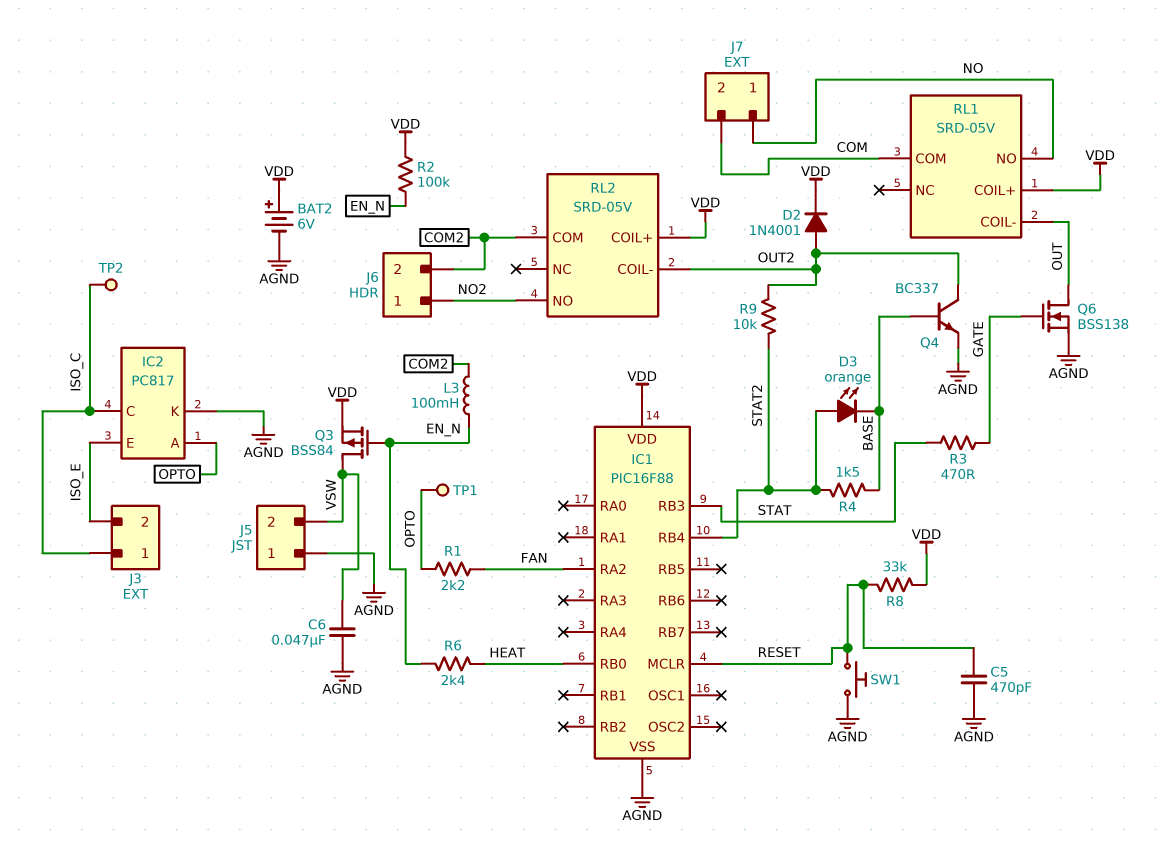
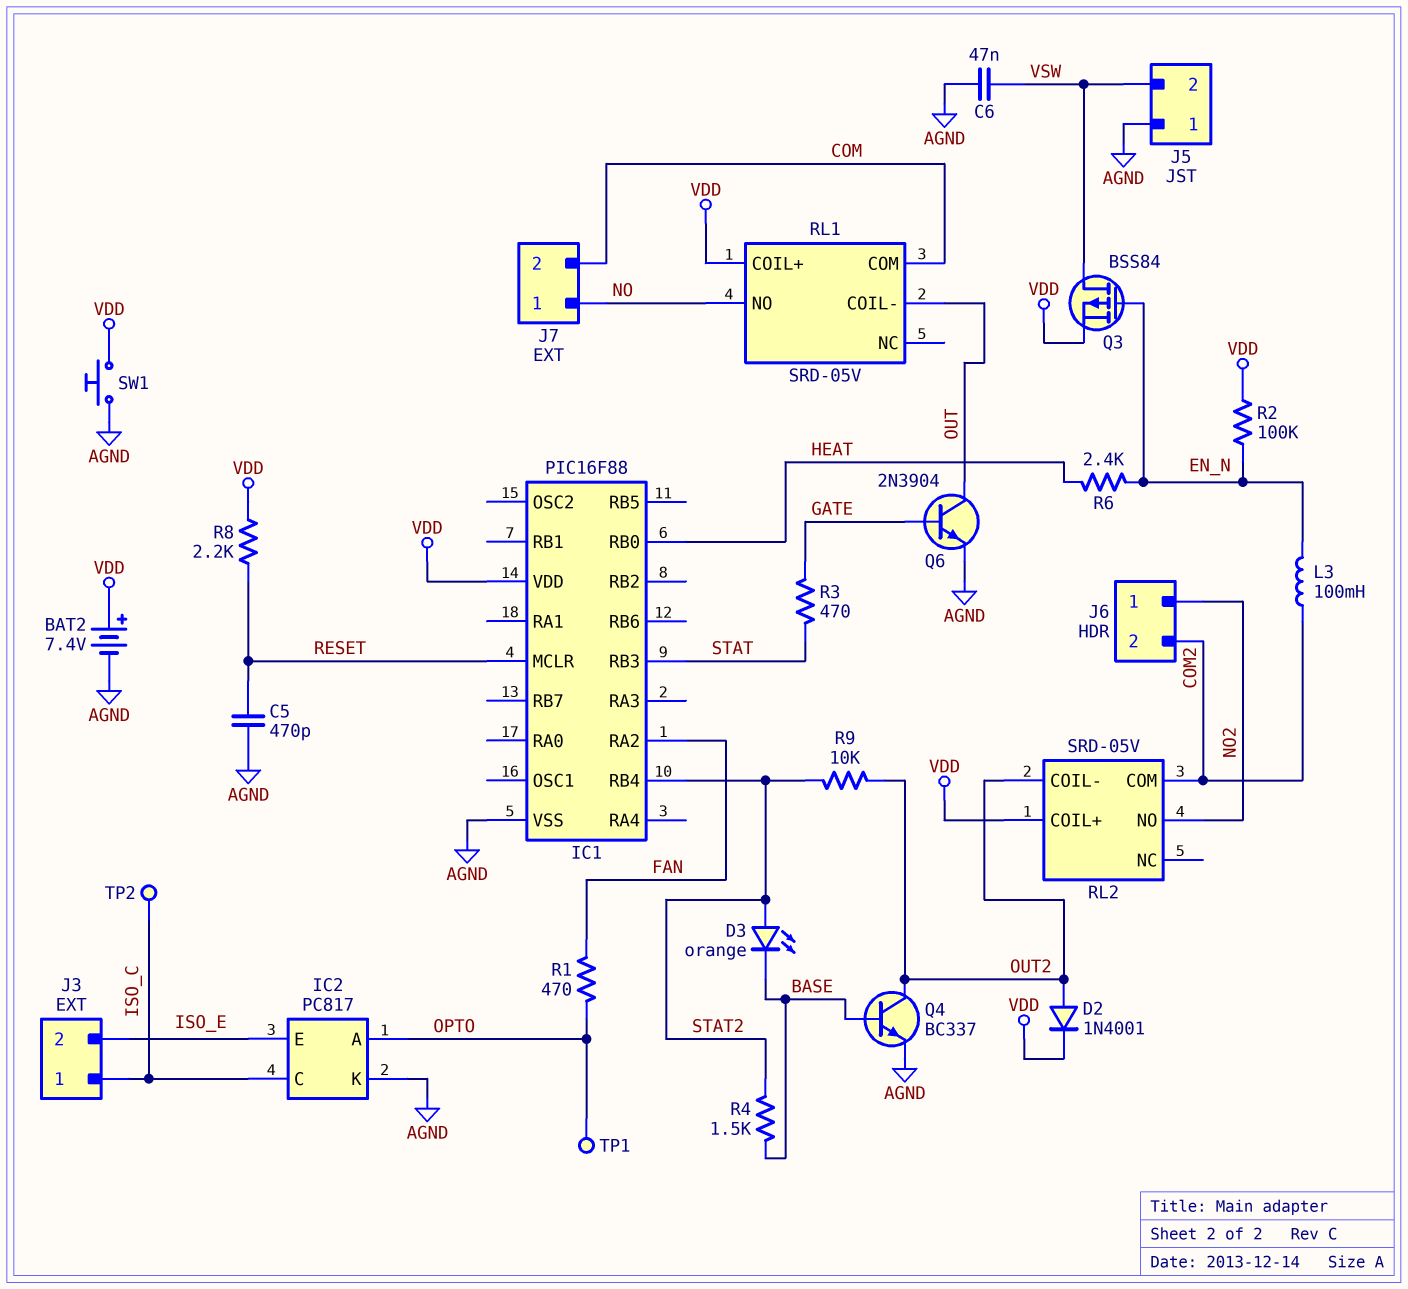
BAT2: 6V (plus VDD, minus AGND) -> 7.4V (plus VDD, minus AGND)
Q6: NMOS BSS138 (G GATE, D OUT, S AGND) -> NPN 2N3904 (B GATE, C OUT, E AGND)
R1: 2.2k (FAN, OPTO) -> 470 (FAN, OPTO)
R8: 33k (RESET, VDD) -> 2.2k (RESET, VDD)
SW1: button (AGND, RESET) -> button (AGND, VDD)

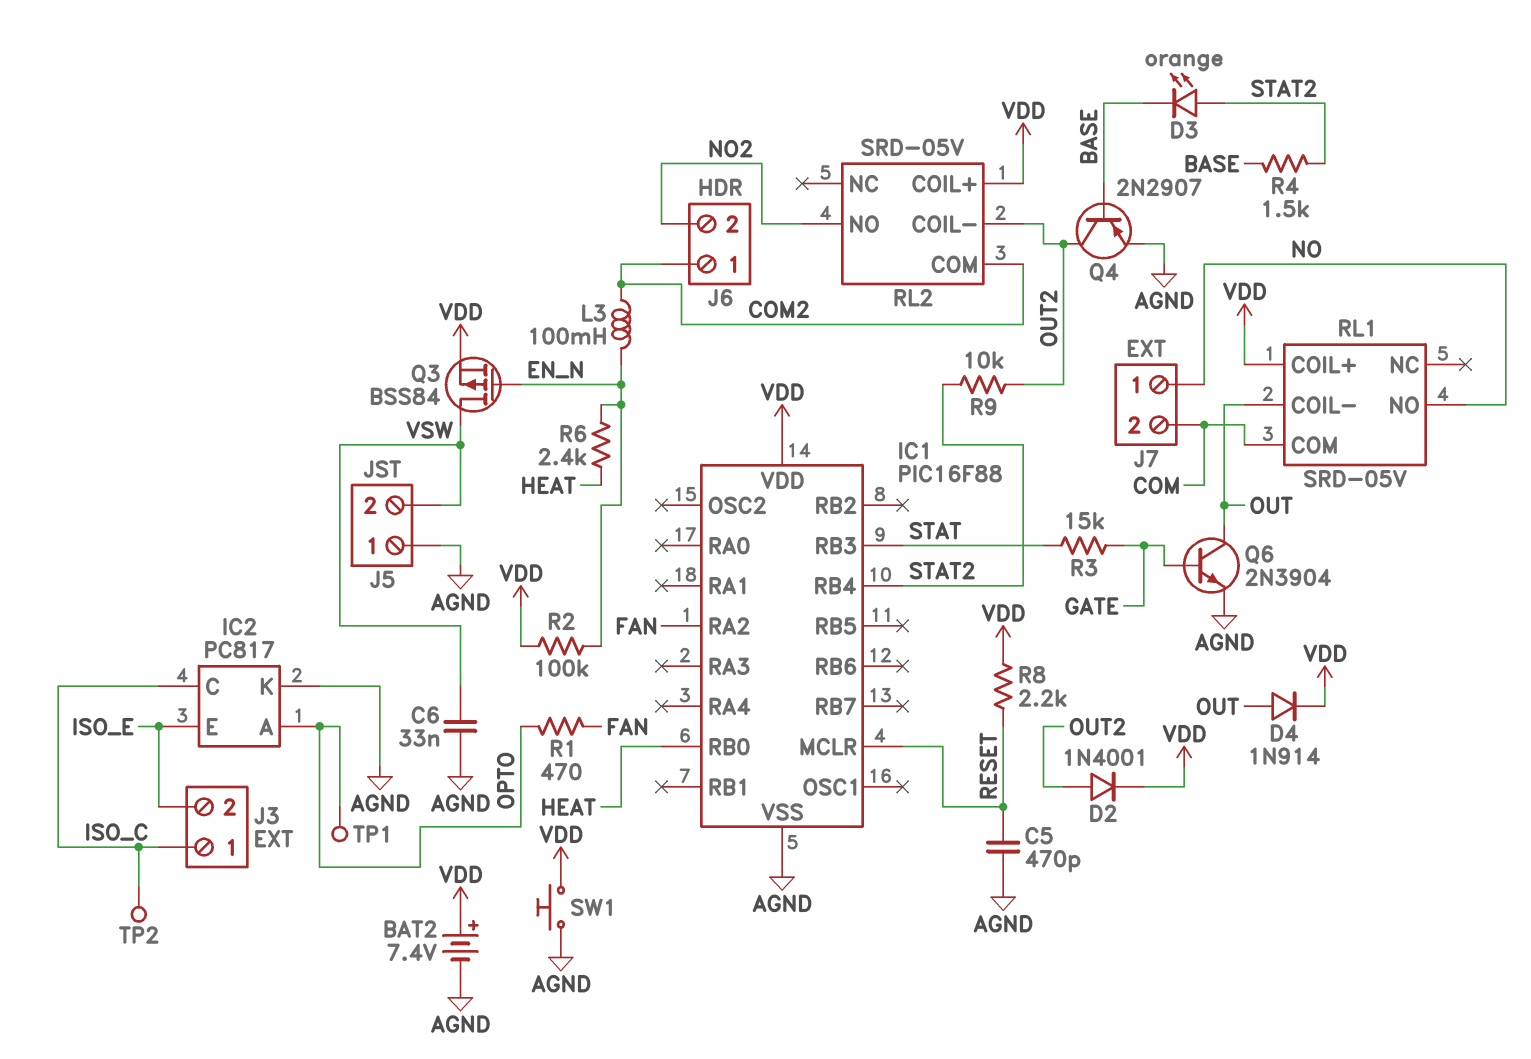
C6: 47nF (AGND, VSW) -> 33nF (AGND, VSW)
D4: none -> diode 1N914 (A OUT, K VDD)
J6 pin 1: NO2 -> COM2
J6 pin 2: COM2 -> NO2
Q4: NPN BC337 (B BASE, C OUT2, E AGND) -> PNP 2N2907 (B BASE, C OUT2, E AGND)
R3: 470 (GATE, STAT) -> 15k (GATE, STAT)

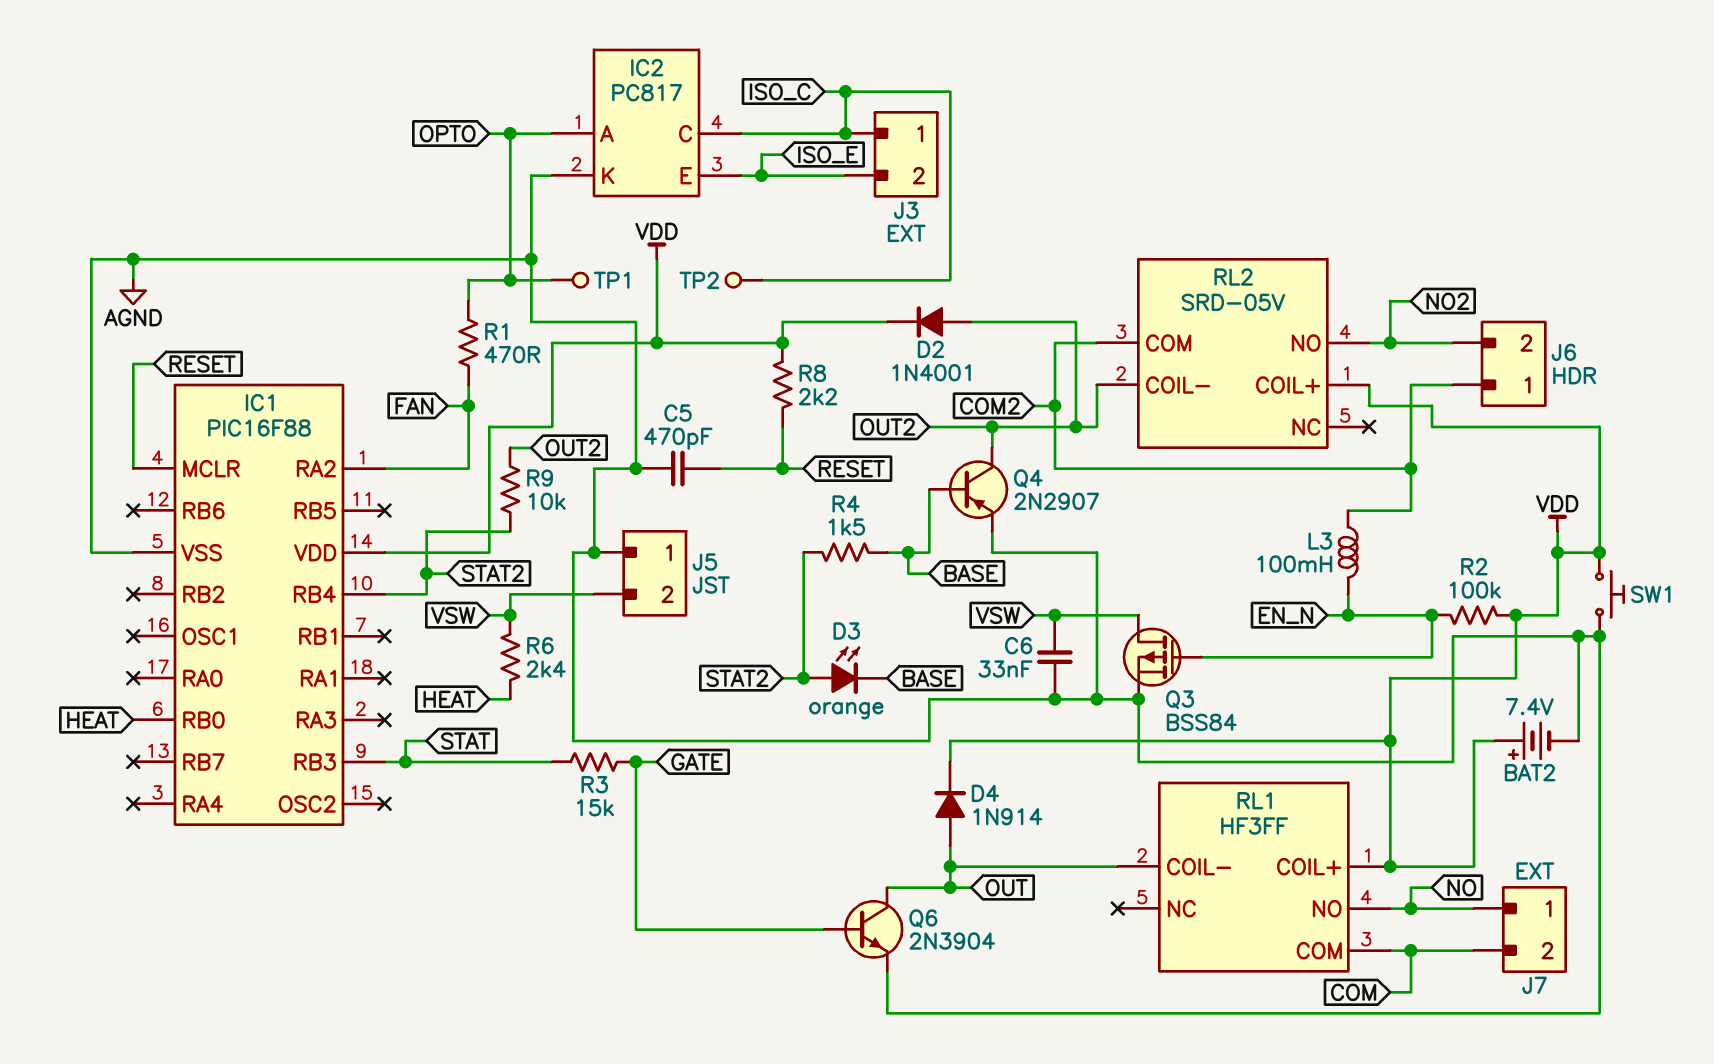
Q3: PMOS BSS84 (G EN_N, D VSW, S VDD) -> PMOS BSS84 (G EN_N, D VSW, S AGND)
R6: 2.4k (EN_N, HEAT) -> 2.4k (HEAT, VSW)
RL1: SRD-05V -> HF3FF

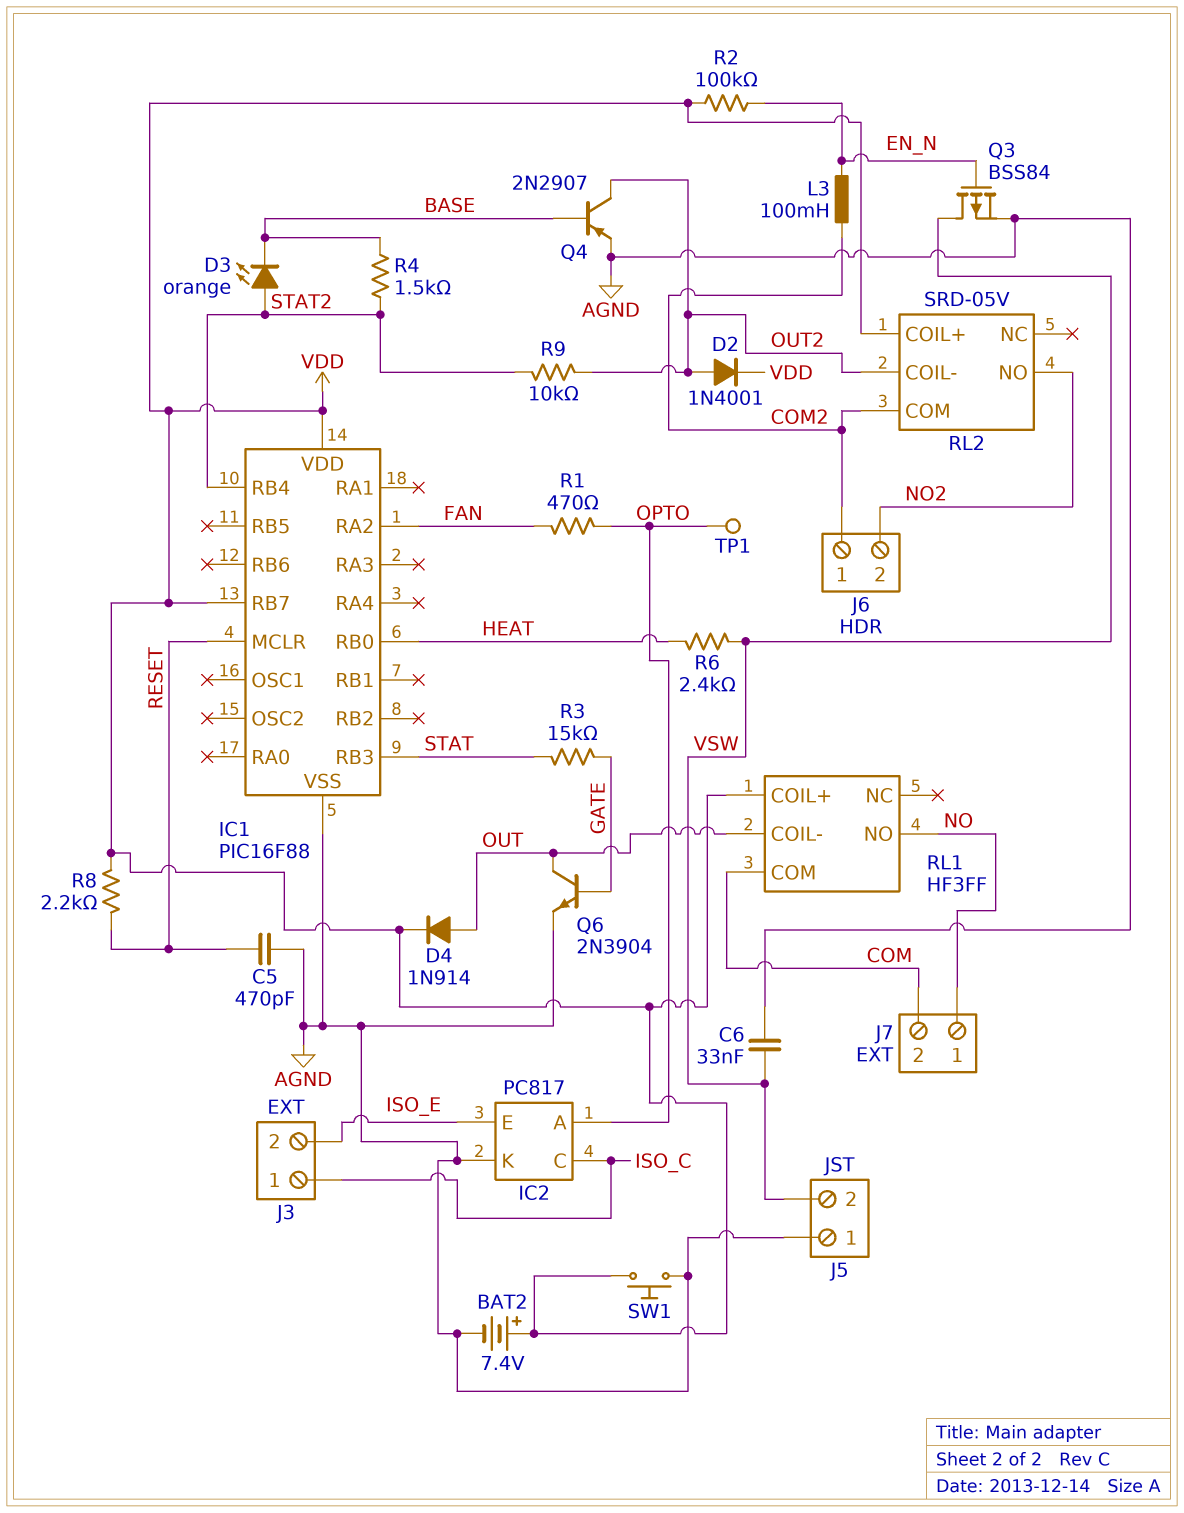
IC1 pin RB7: none -> VDD
TP2: test point (ISO_C) -> none

